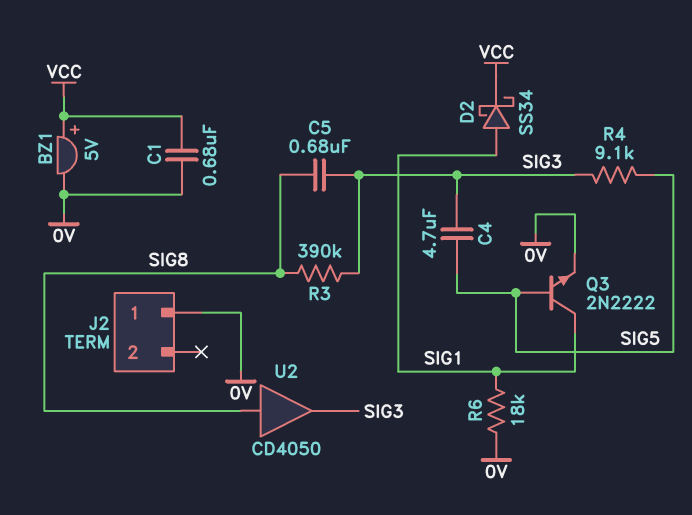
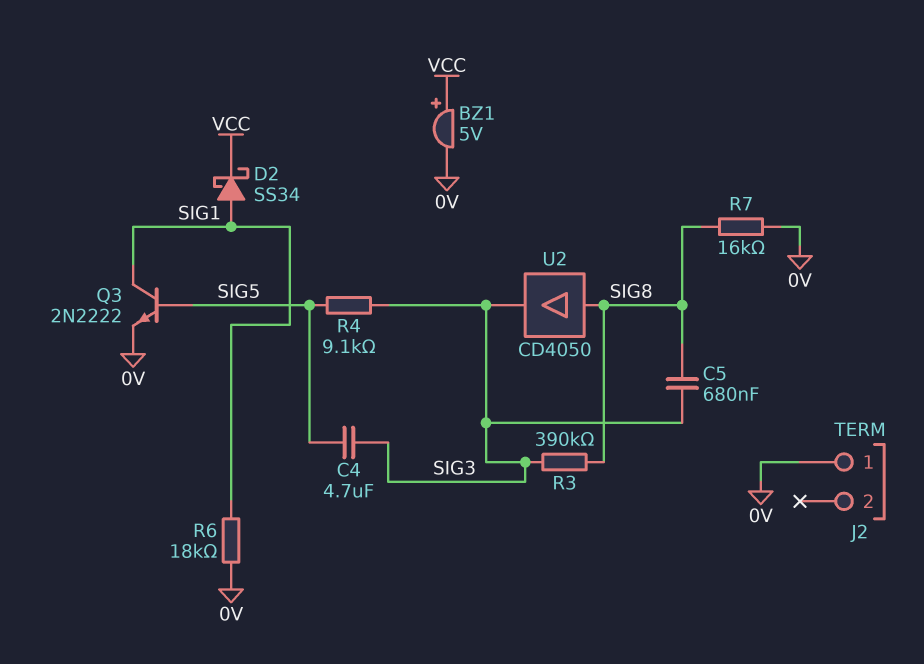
C1: 680nF (0V, VCC) -> none
R7: none -> 16k (0V, SIG8)

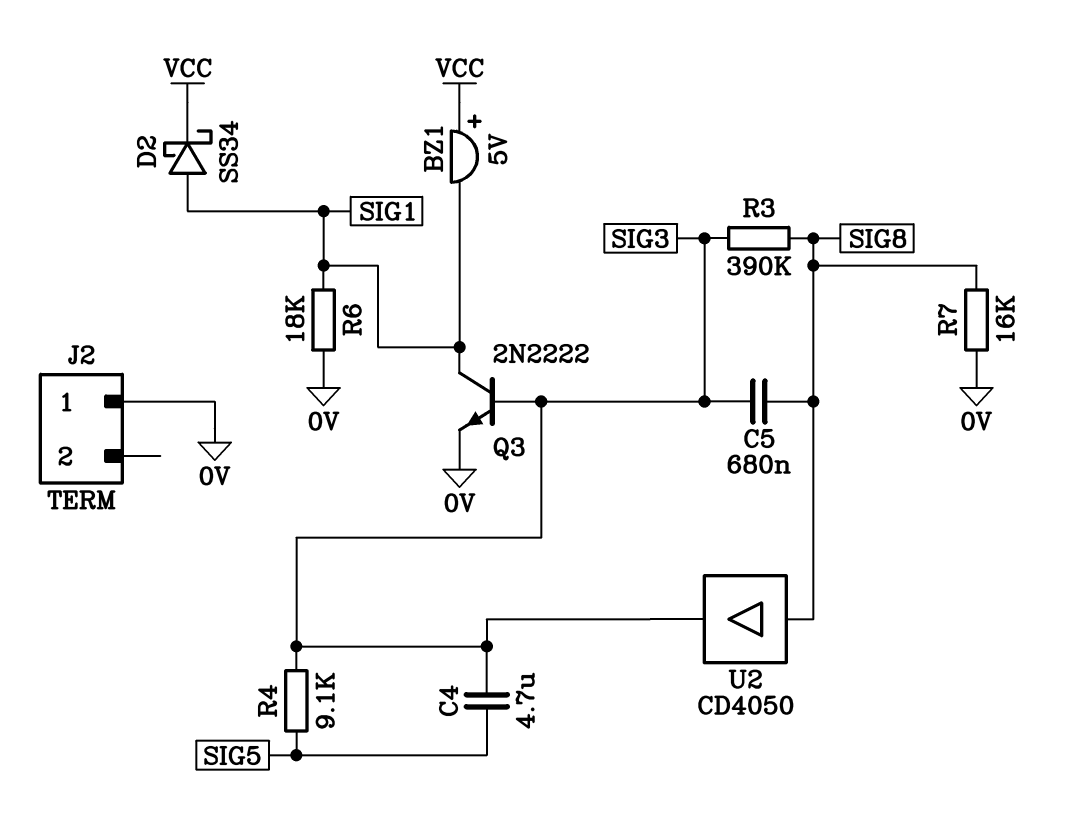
BZ1: buzzer 5V (plus VCC, minus 0V) -> buzzer 5V (plus VCC, minus SIG1)
Q3: NPN 2N2222 (B SIG5, C SIG1, E 0V) -> NPN 2N2222 (B SIG3, C SIG1, E 0V)

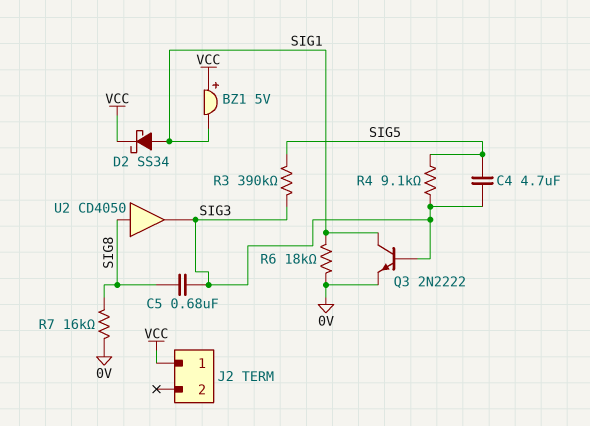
J2 pin 1: 0V -> VCC
R3: 390k (SIG3, SIG8) -> 390k (SIG3, SIG5)

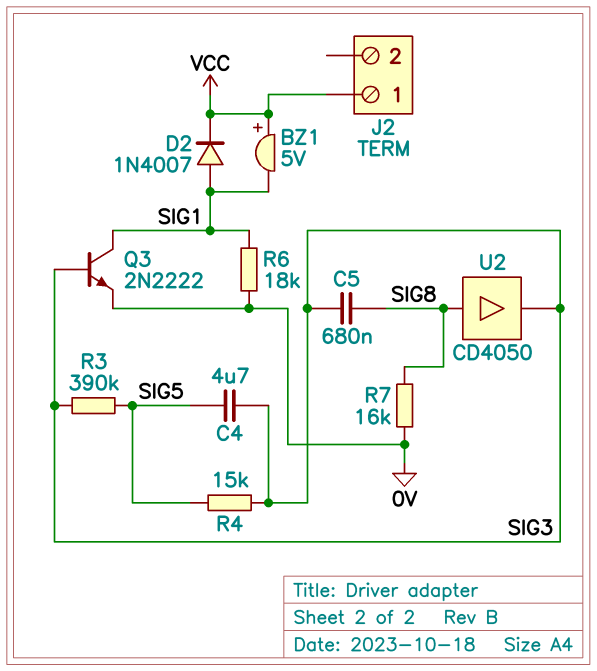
D2: schottky SS34 (A SIG1, K VCC) -> diode 1N4007 (A SIG1, K VCC)
R4: 9.1k (SIG3, SIG5) -> 15k (SIG3, SIG5)

